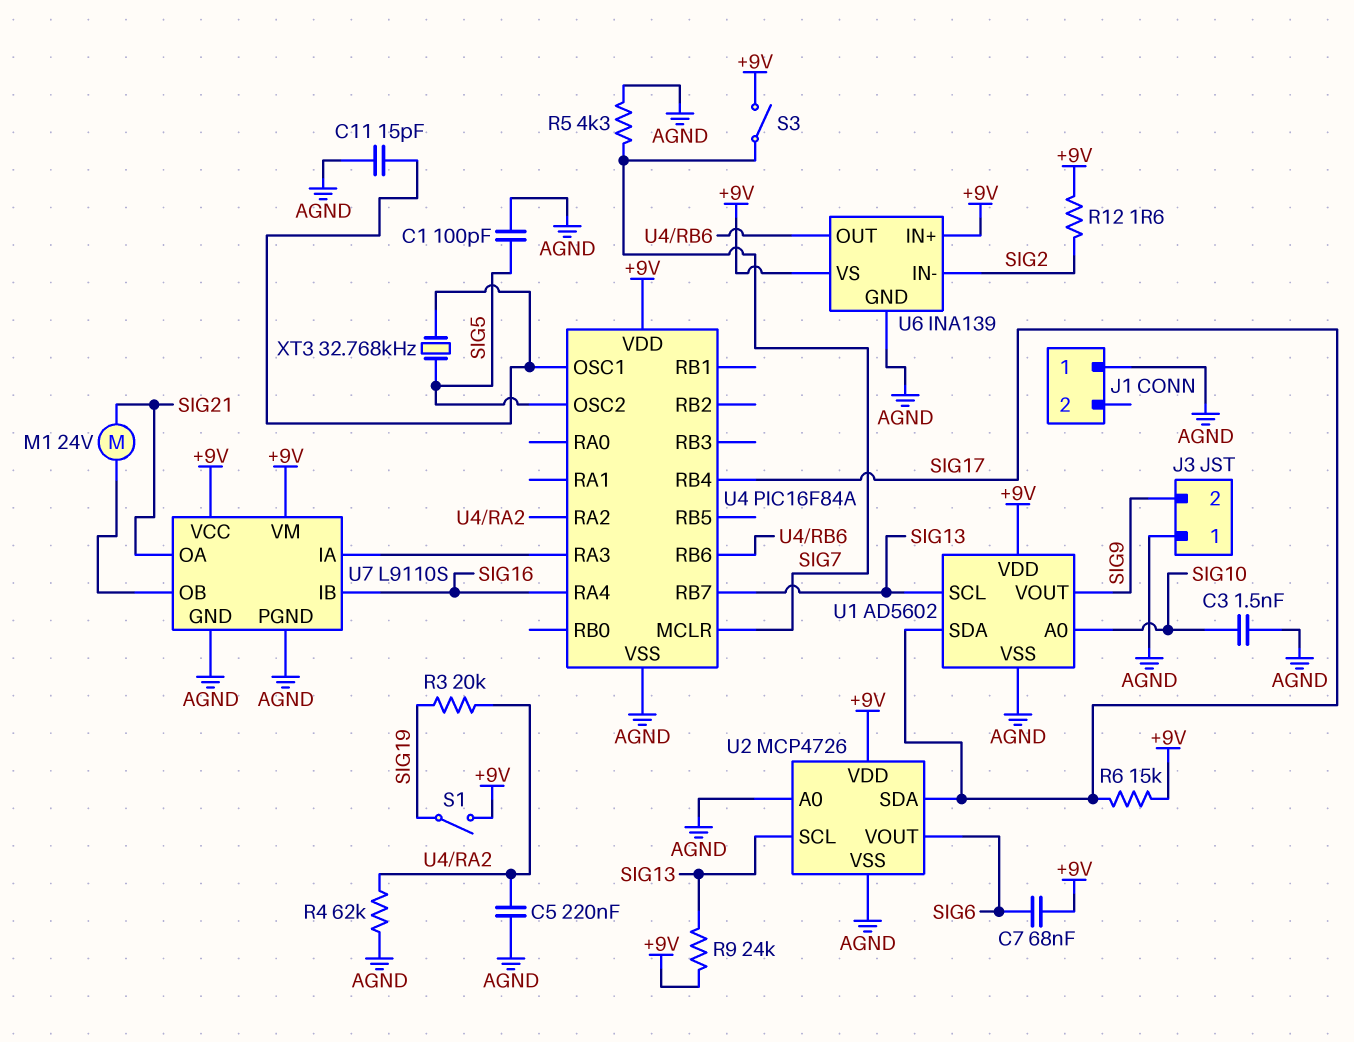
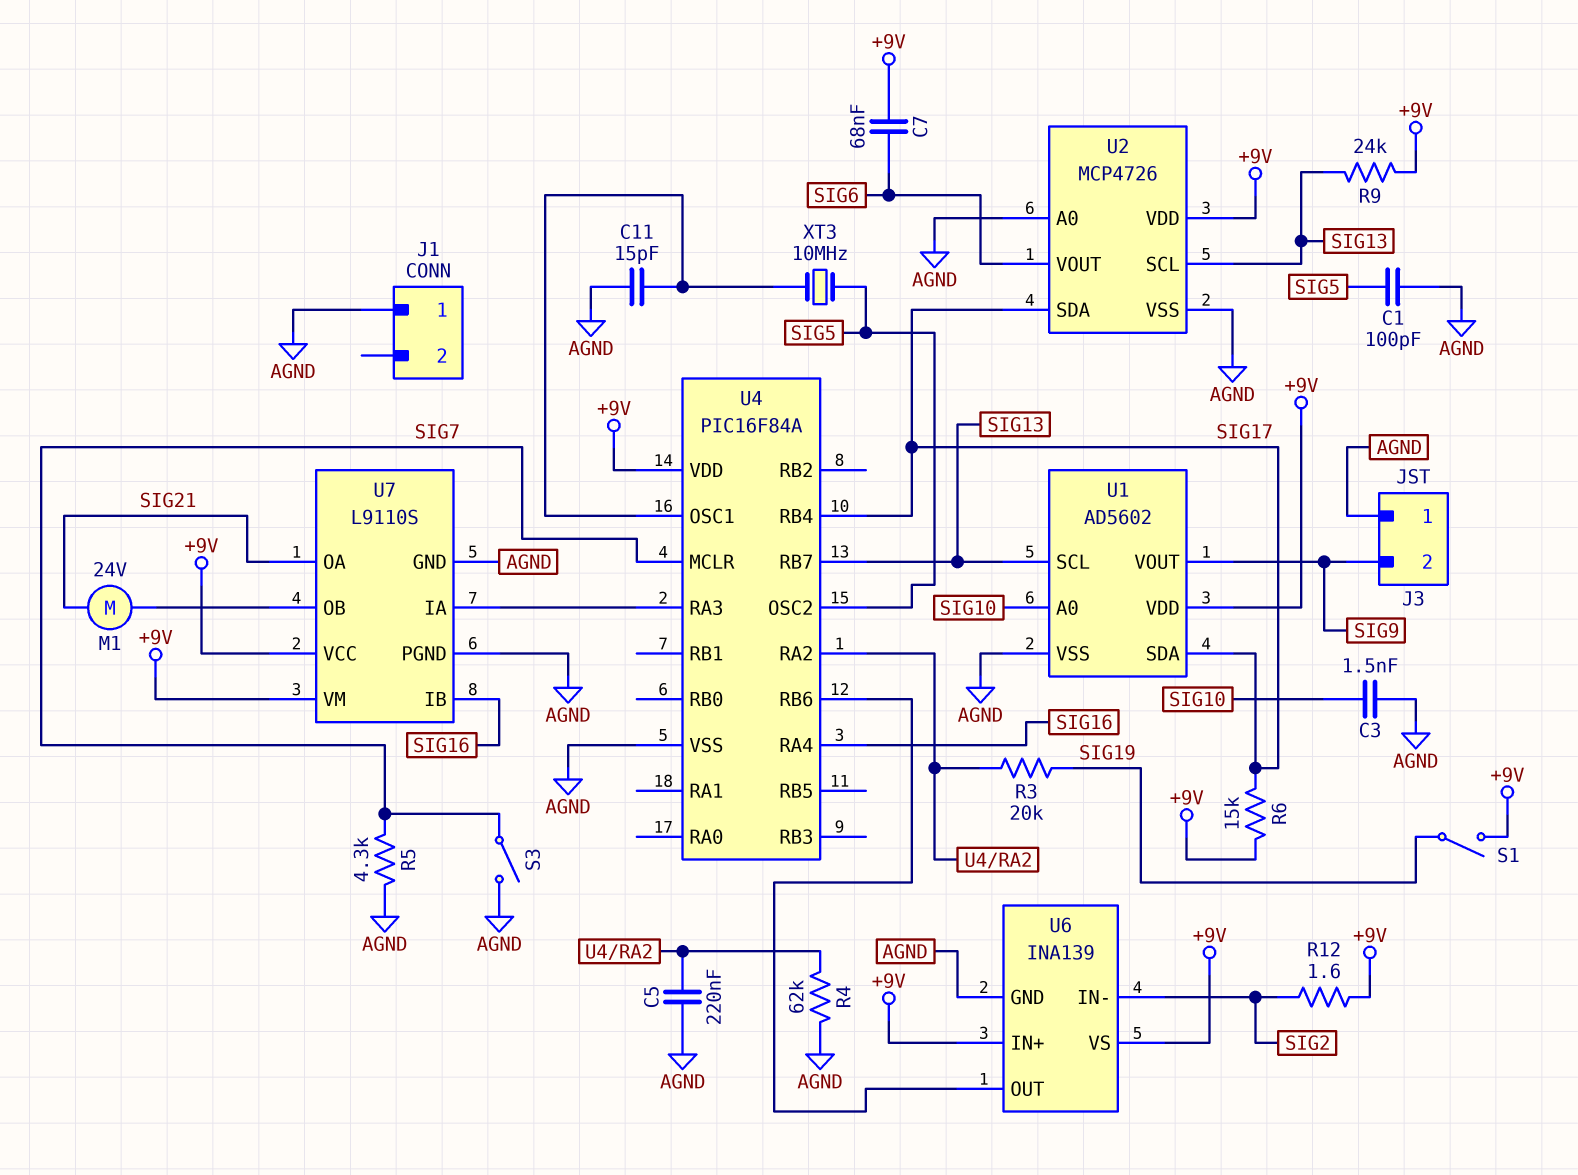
S3: switch (+9V, SIG7) -> switch (AGND, SIG7)
XT3: 32.768kHz (SIG5, U4/OSC1) -> 10MHz (SIG5, U4/OSC1)

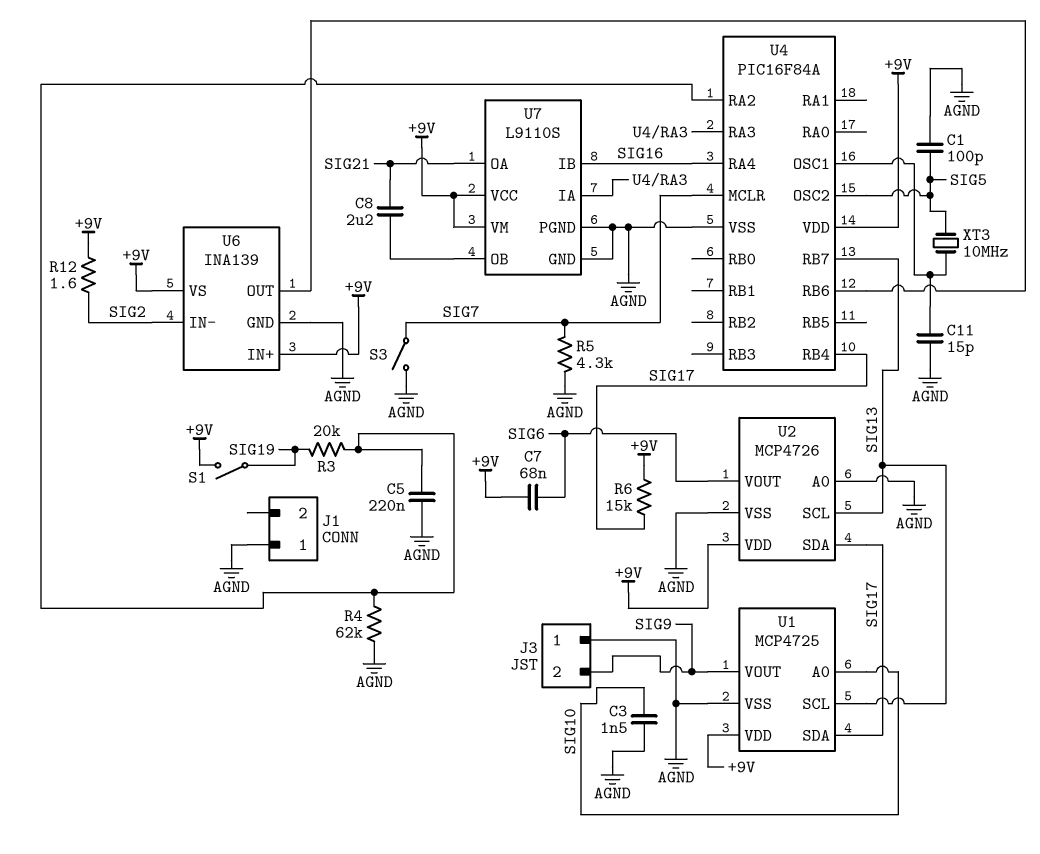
C8: none -> 2.2uF (SIG21, U7/OB)
M1: motor 24V (SIG21, U7/OB) -> none
R9: 24k (+9V, SIG13) -> none
U1: AD5602 -> MCP4725

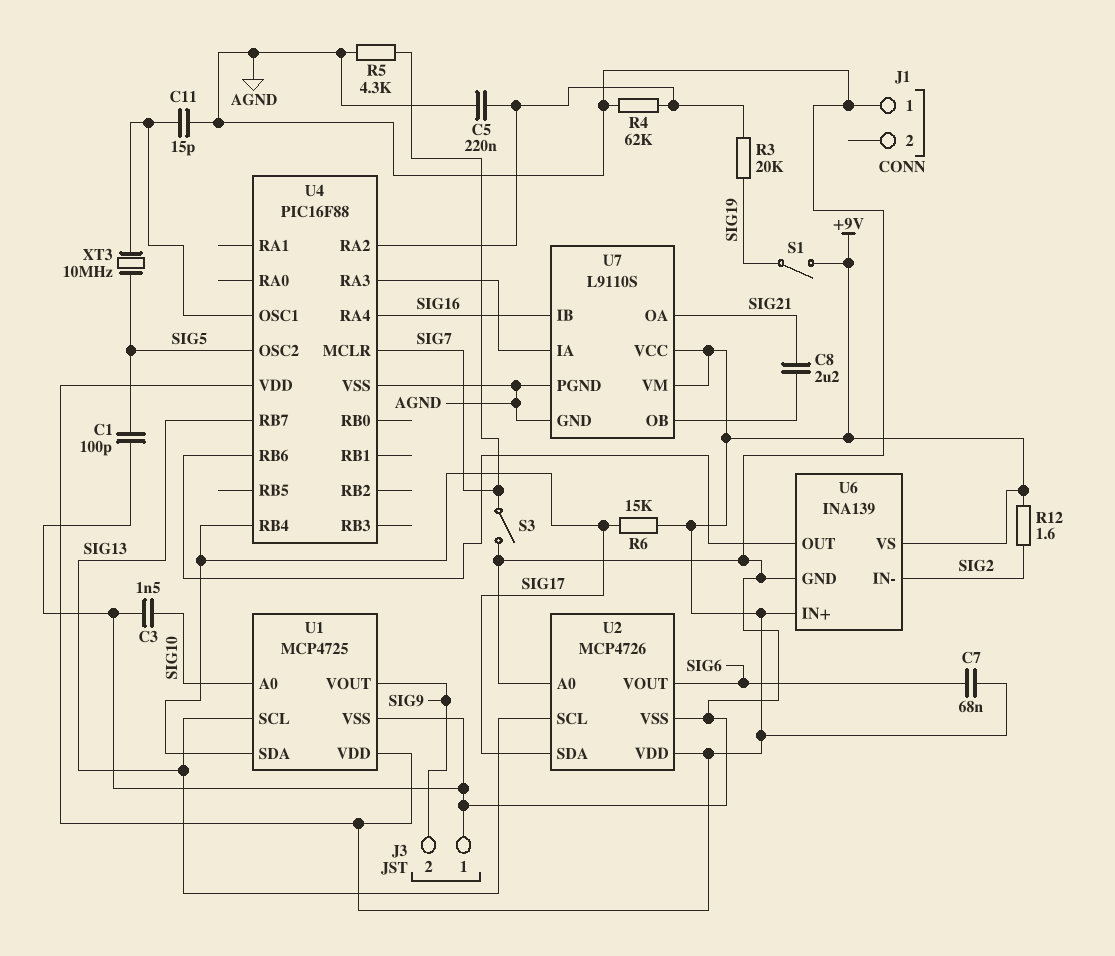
U4: PIC16F84A -> PIC16F88

